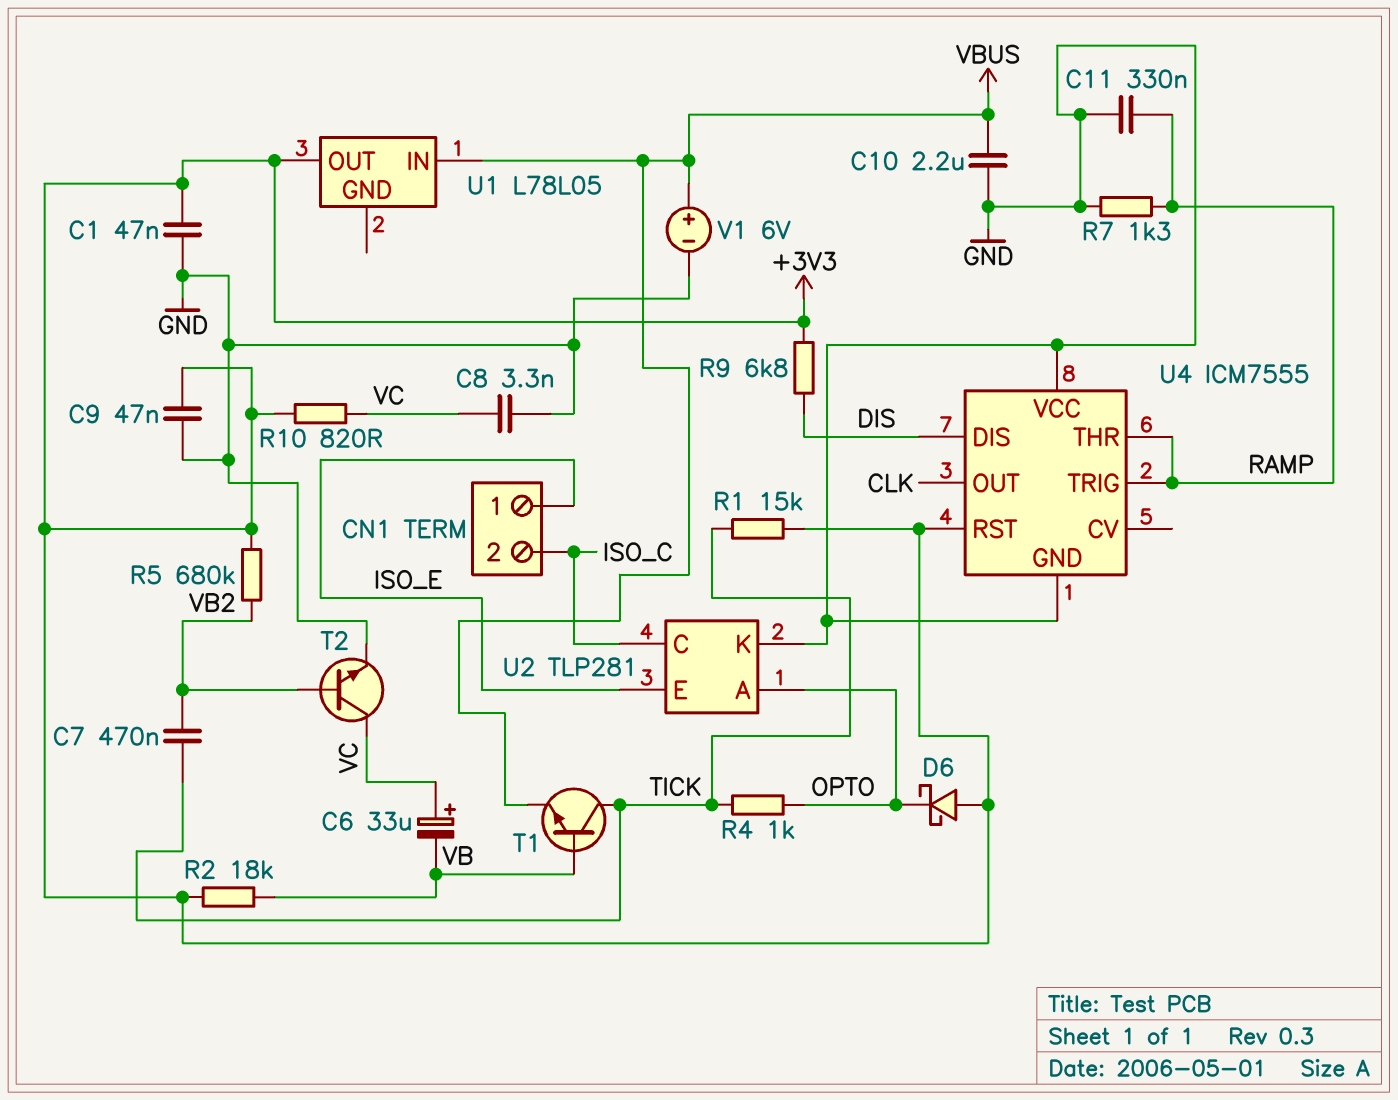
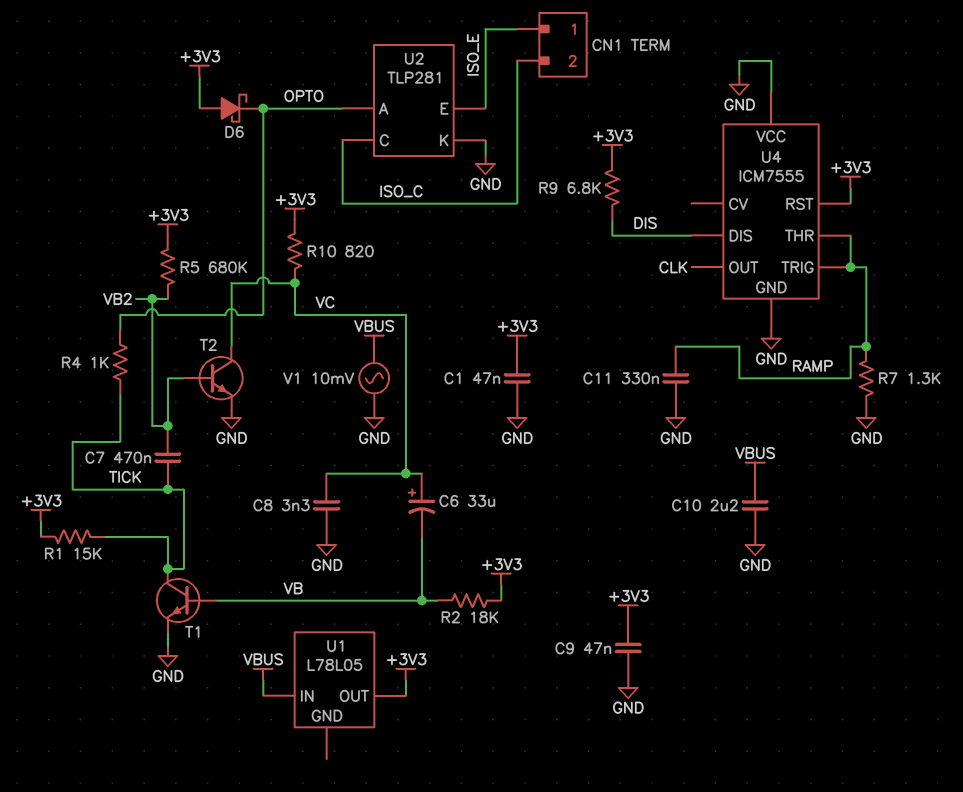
T1: NPN (B VB, C TICK, E VBUS) -> NPN (B VB, C TICK, E GND)
V1: 6V (plus VBUS, minus GND) -> AC 10mV (GND, VBUS)

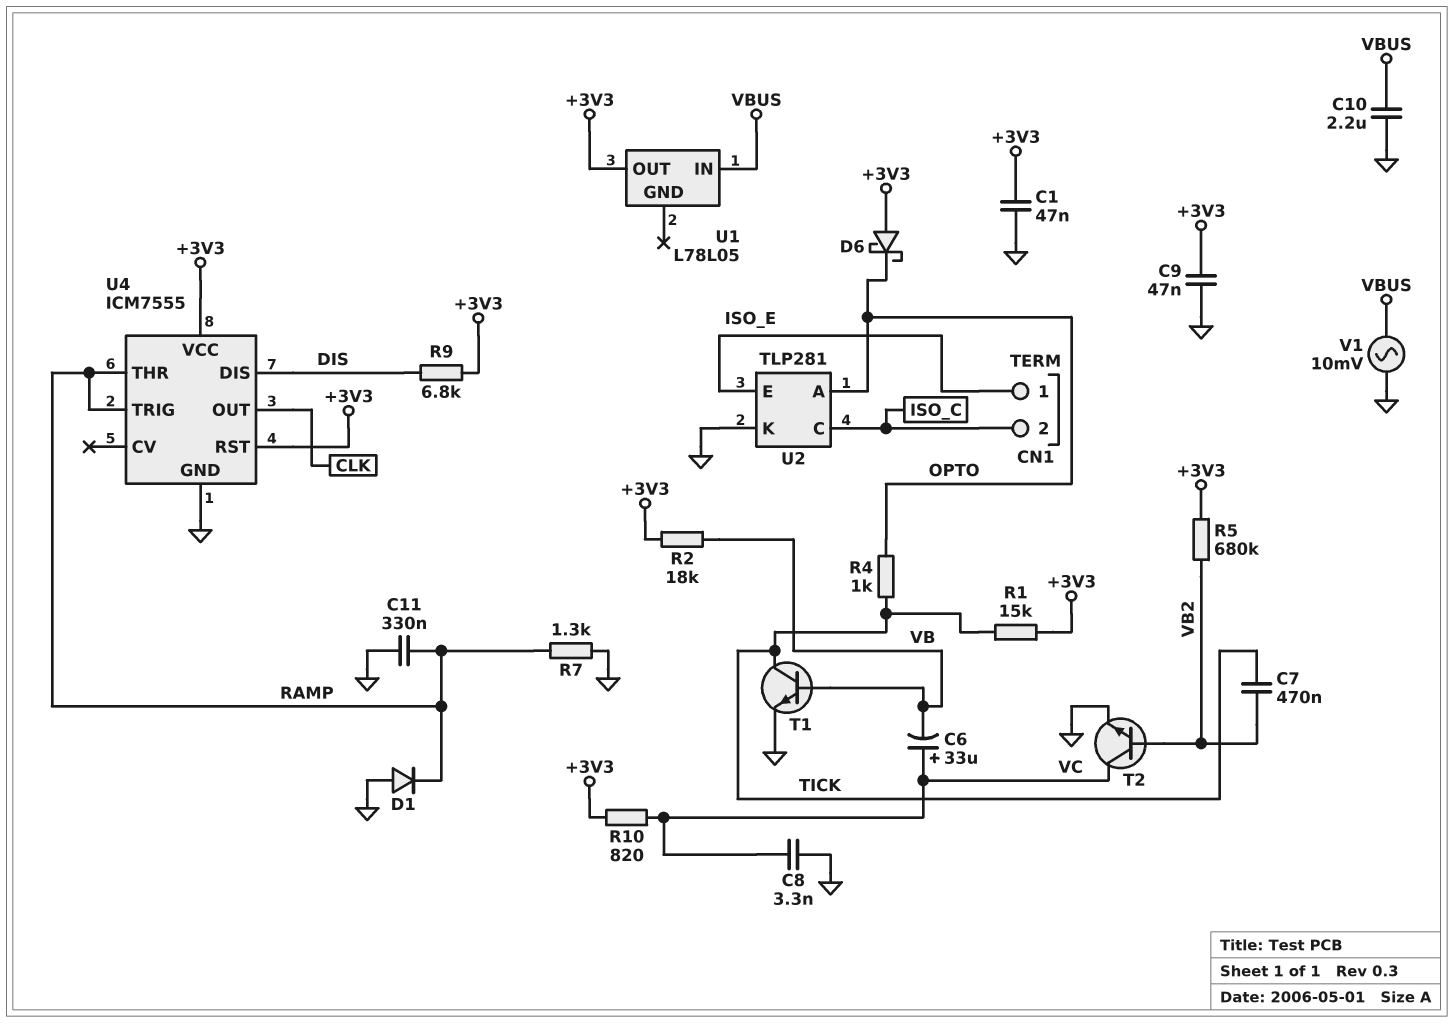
D1: none -> diode (A GND, K RAMP)
U4 pin VCC: GND -> +3V3

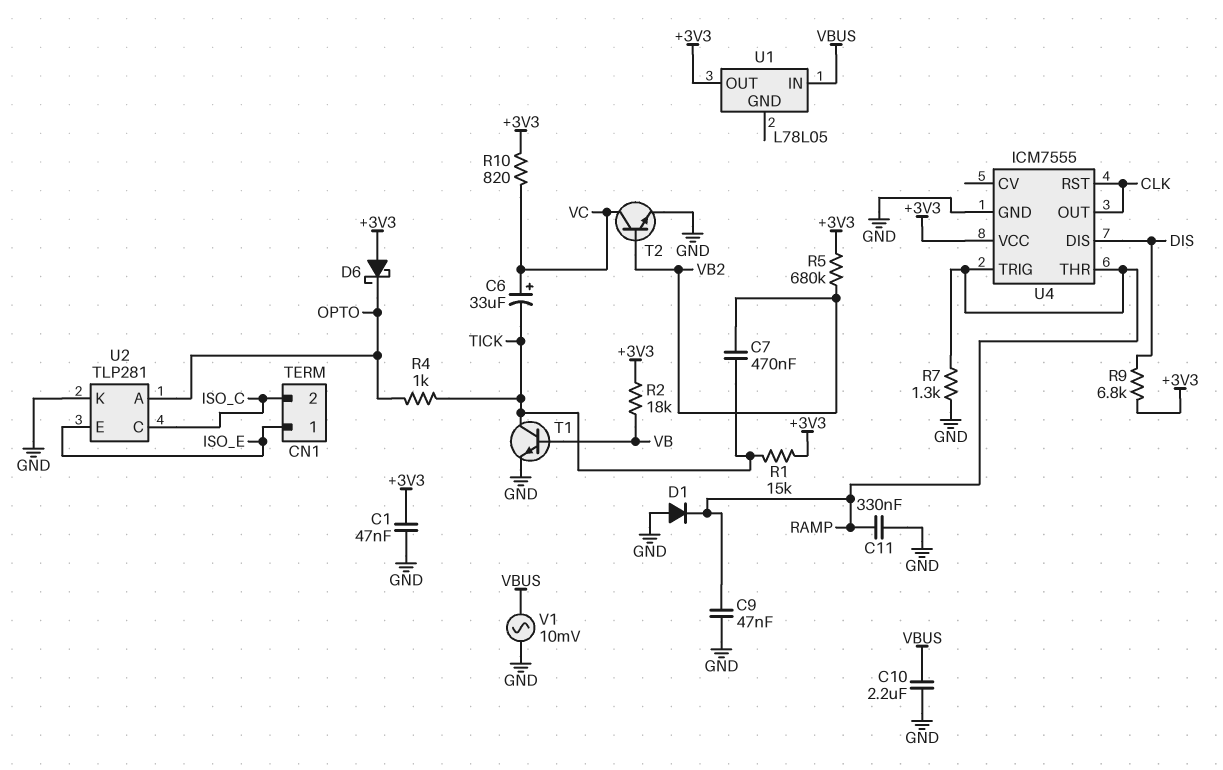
C6: 33uF (plus VC, minus VB) -> 33uF (plus VC, minus TICK)
C8: 3.3nF (GND, VC) -> none
C9: 47nF (+3V3, GND) -> 47nF (GND, RAMP)
U4 pin RST: +3V3 -> CLK

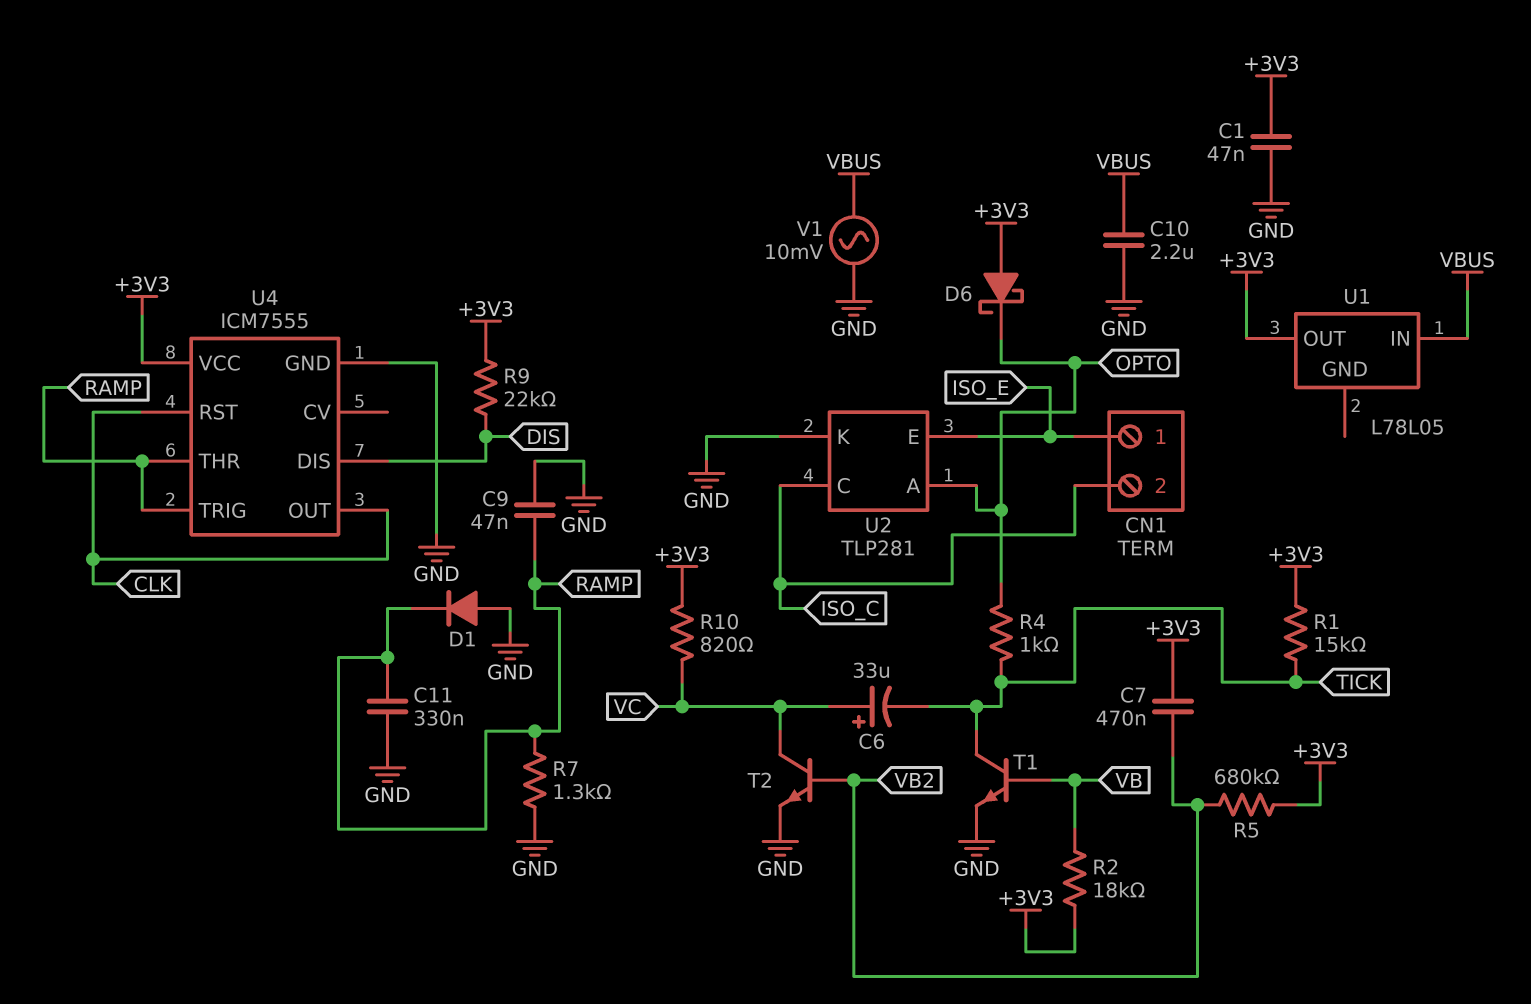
C7: 470nF (TICK, VB2) -> 470nF (+3V3, VB2)
R9: 6.8k (+3V3, DIS) -> 22k (+3V3, DIS)

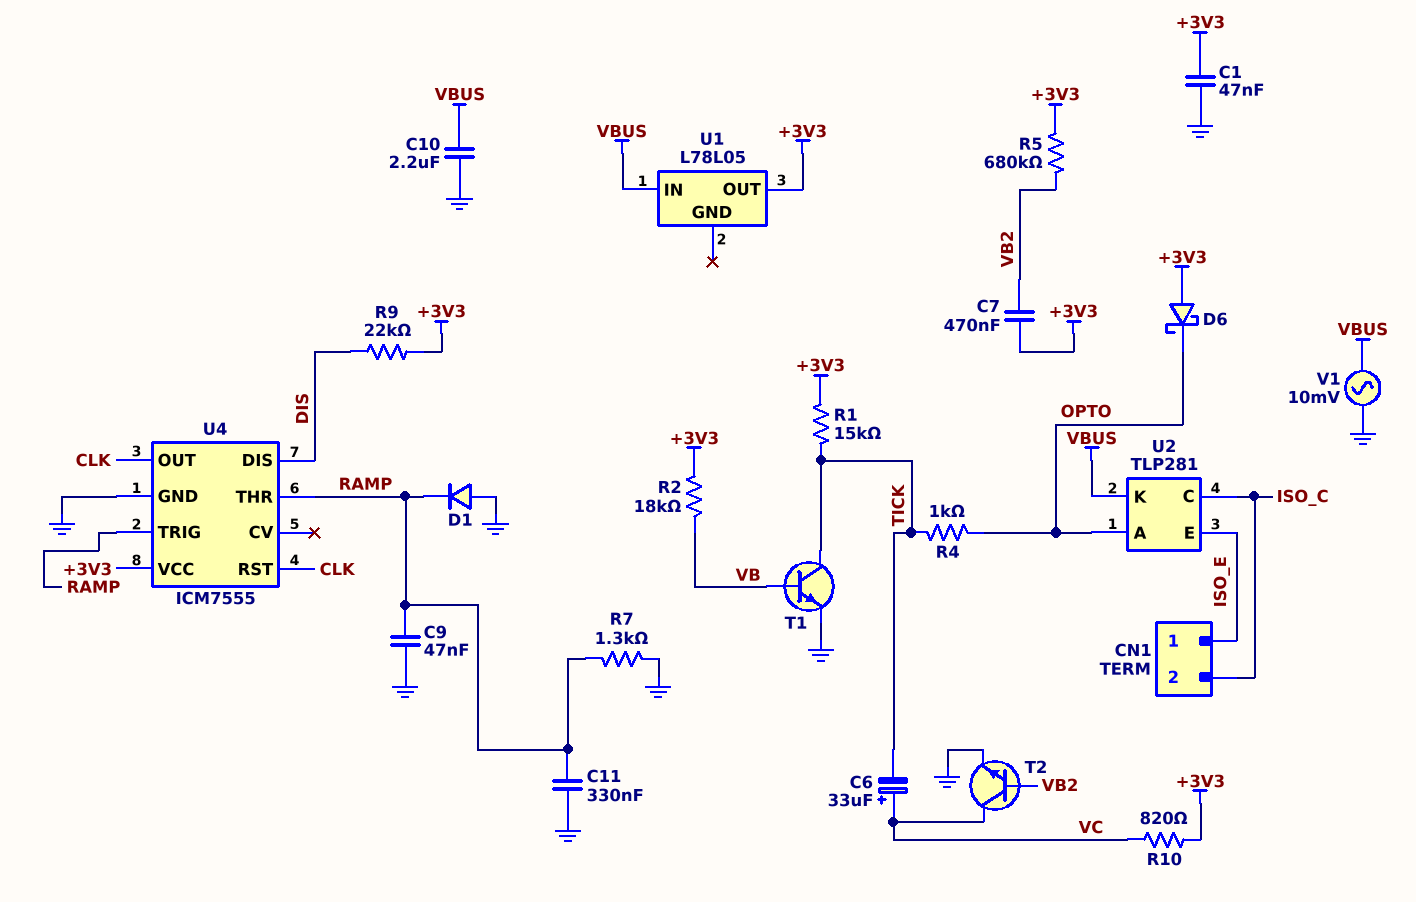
U2 pin K: GND -> VBUS

